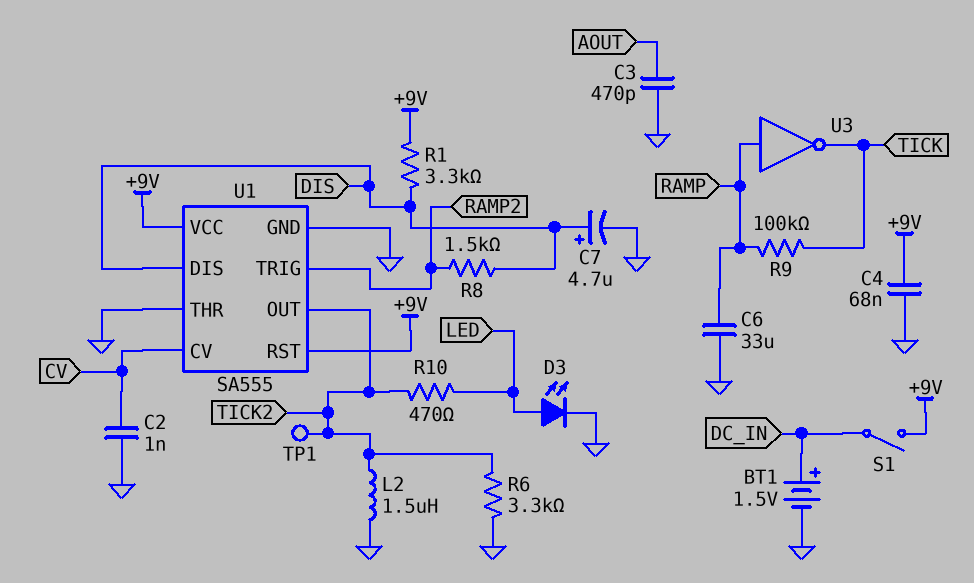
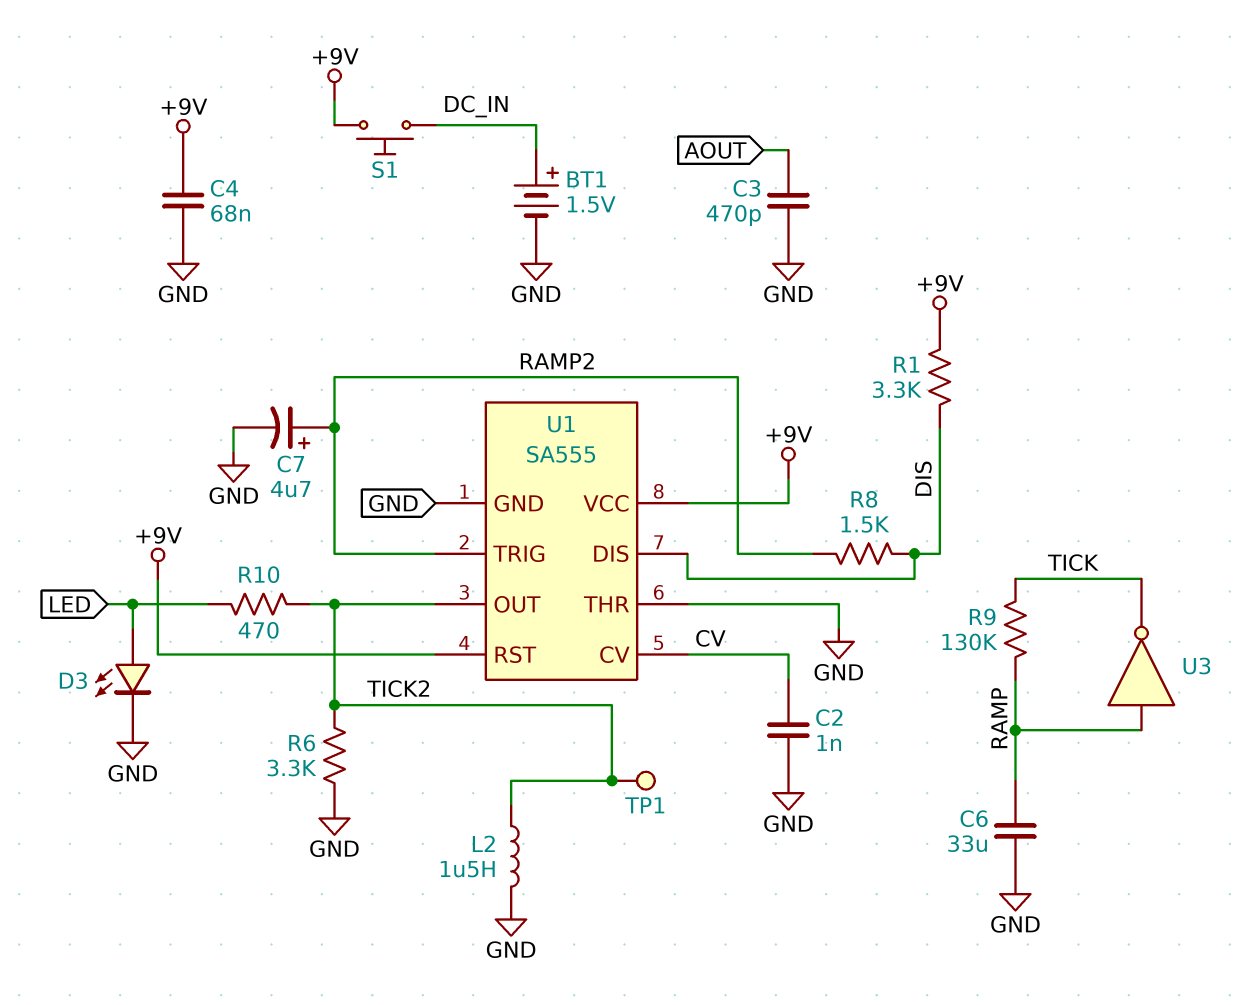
C7: 4.7uF (plus DIS, minus GND) -> 4.7uF (plus RAMP2, minus GND)
R9: 100k (RAMP, TICK) -> 130k (RAMP, TICK)
S1: switch (+9V, DC_IN) -> button (+9V, DC_IN)

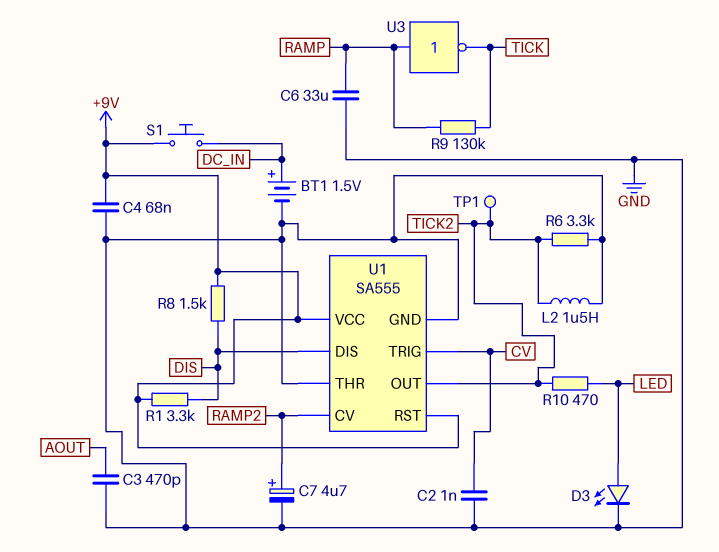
R8: 1.5k (DIS, RAMP2) -> 1.5k (+9V, DIS)
U1 pin CV: CV -> RAMP2
U1 pin TRIG: RAMP2 -> CV

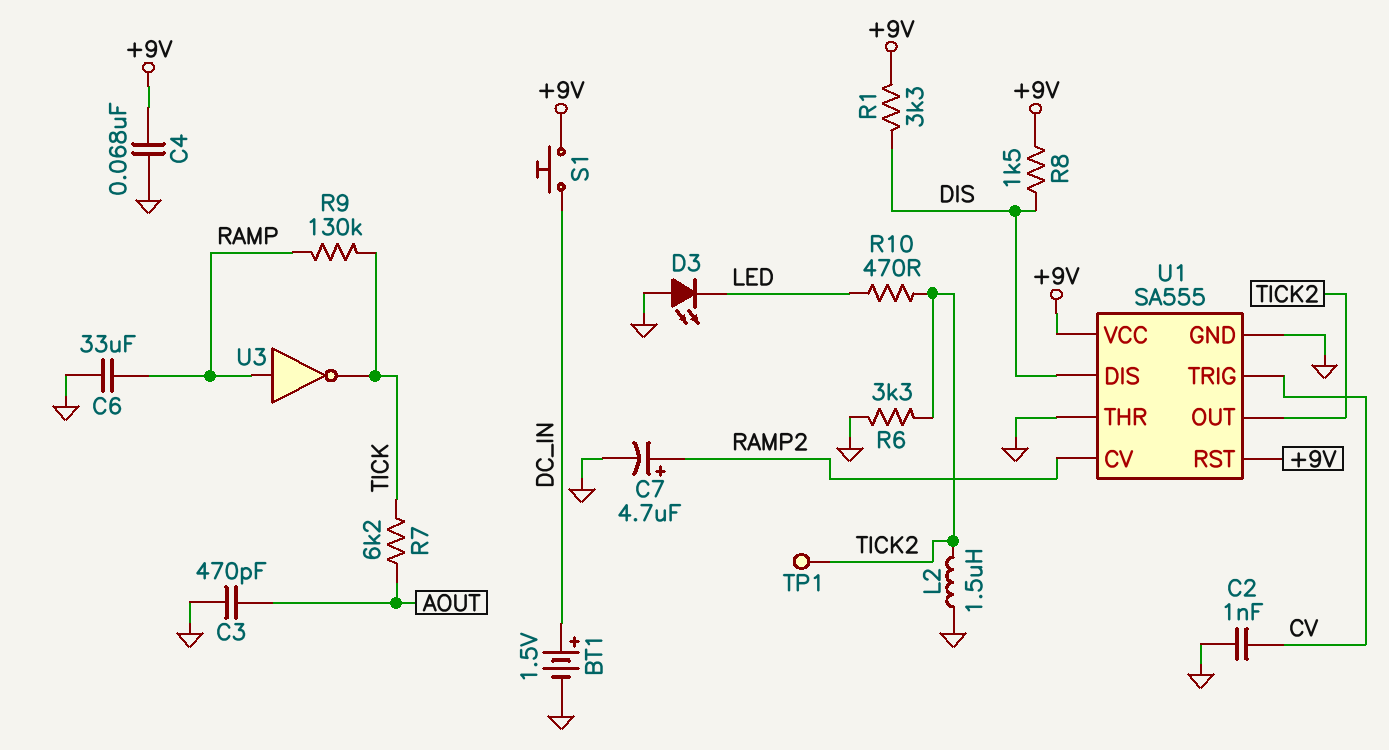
D3: LED (A LED, K GND) -> LED (A GND, K LED)
R7: none -> 6.2k (AOUT, TICK)

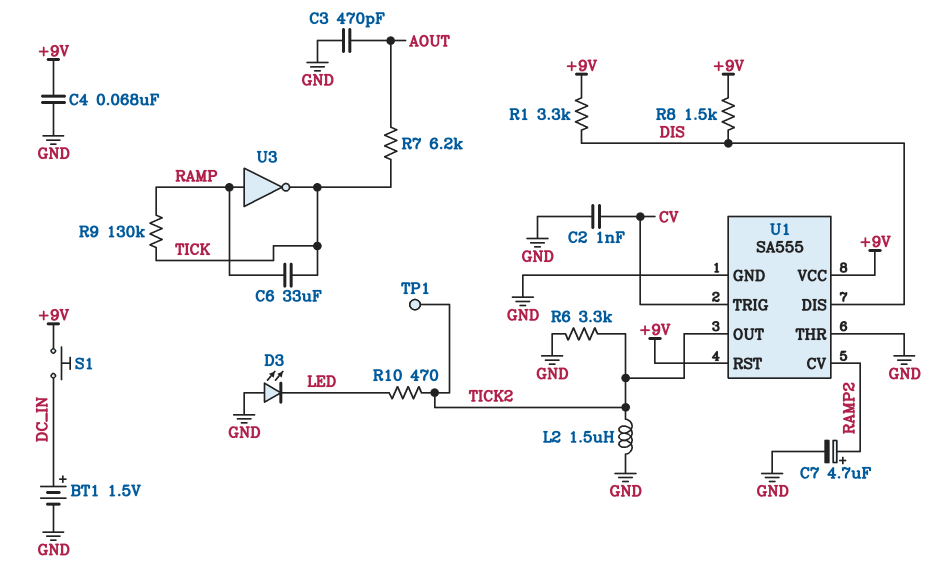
C6: 33uF (GND, RAMP) -> 33uF (RAMP, TICK)

